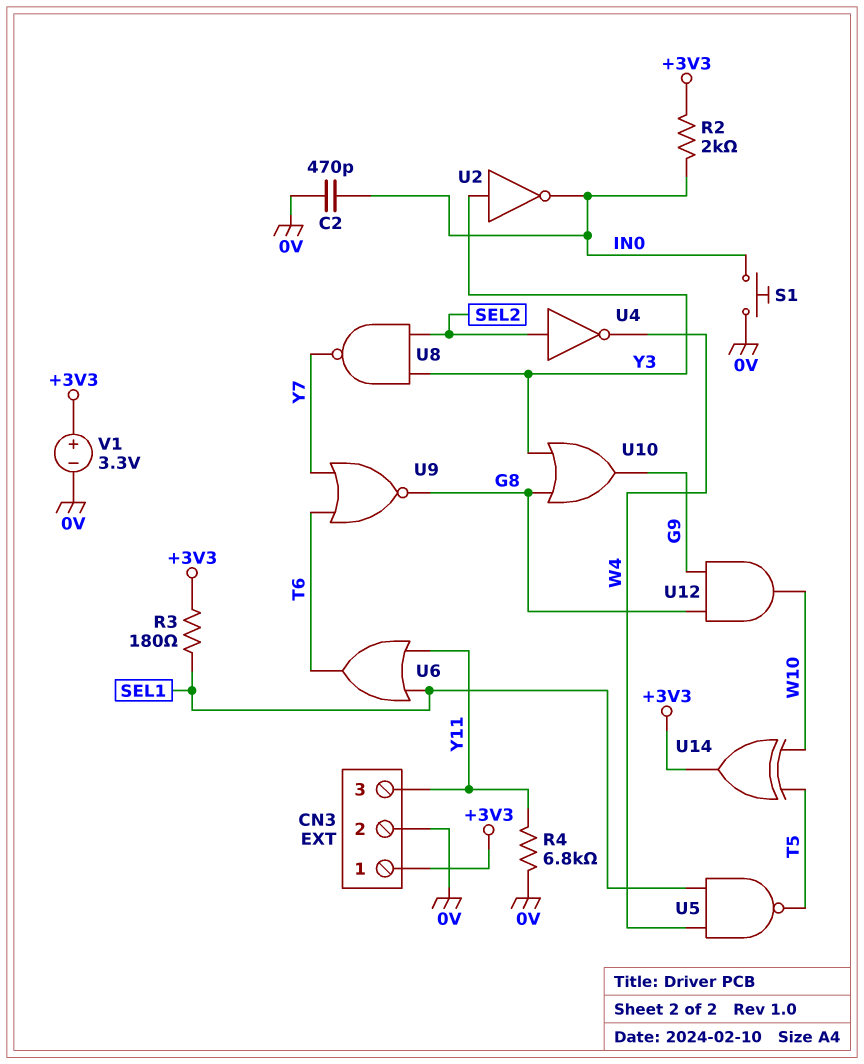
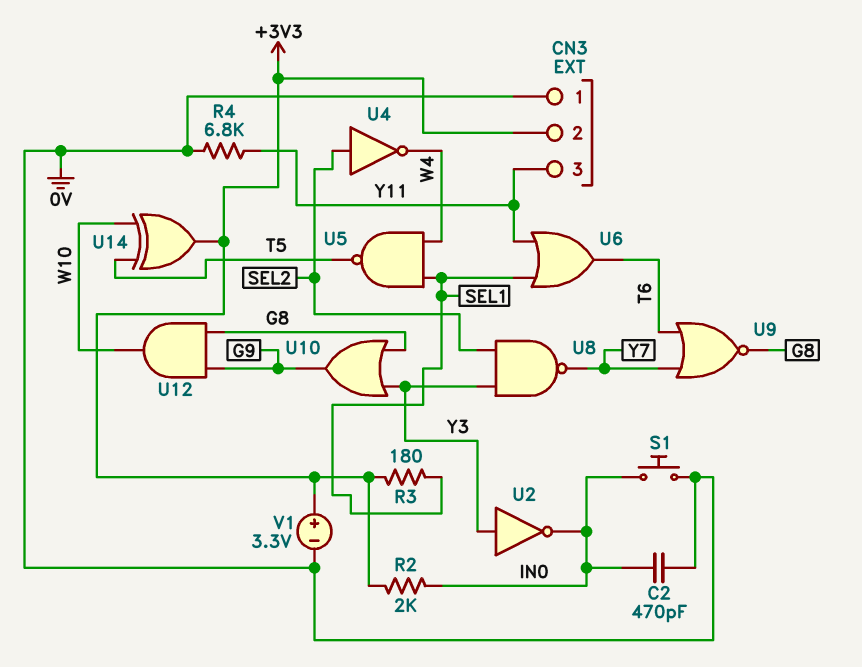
CN3 pin 1: +3V3 -> 0V
CN3 pin 2: 0V -> +3V3

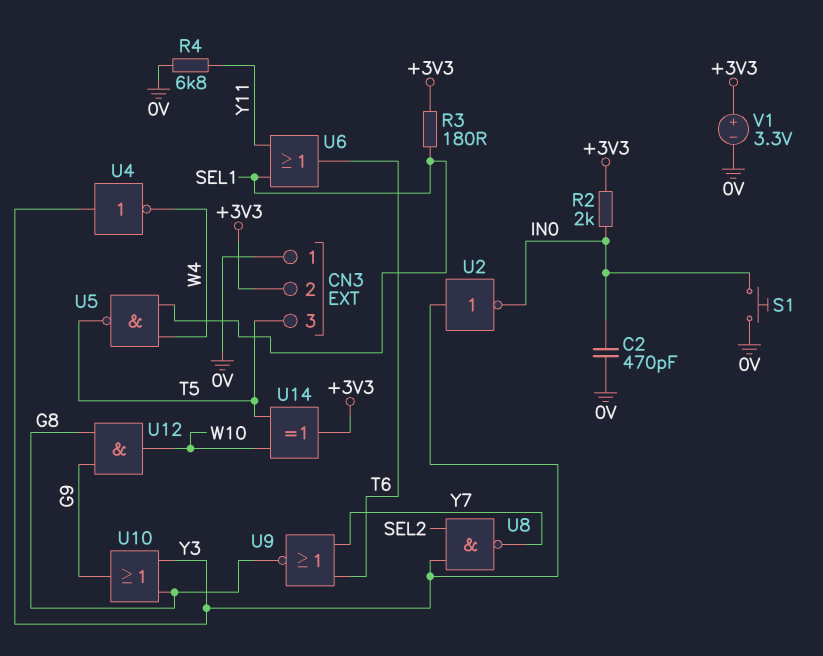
CN3 pin 3: Y11 -> T5
U4: NOT (in SEL2, out W4) -> NOT (in Y3, out W4)

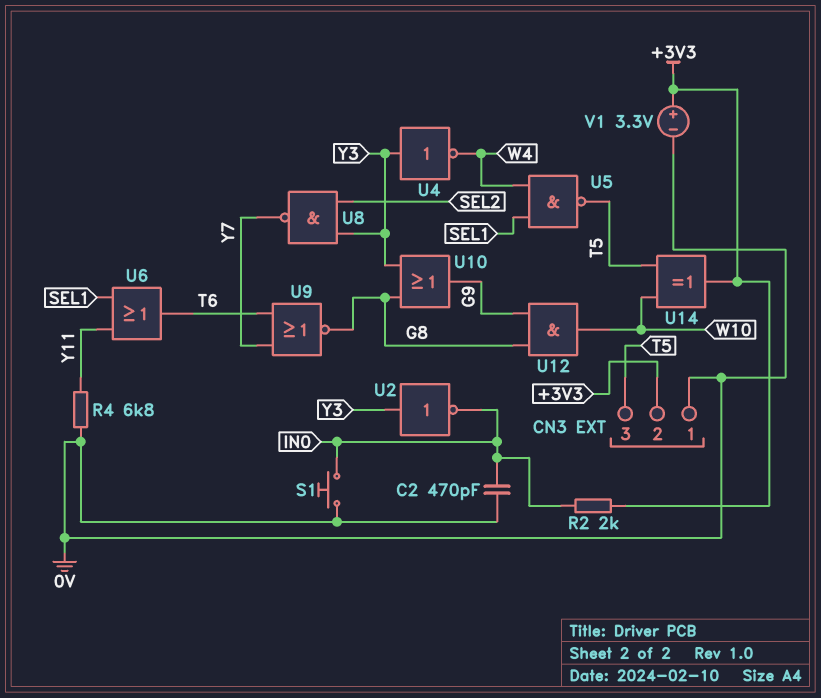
R3: 180 (+3V3, SEL1) -> none

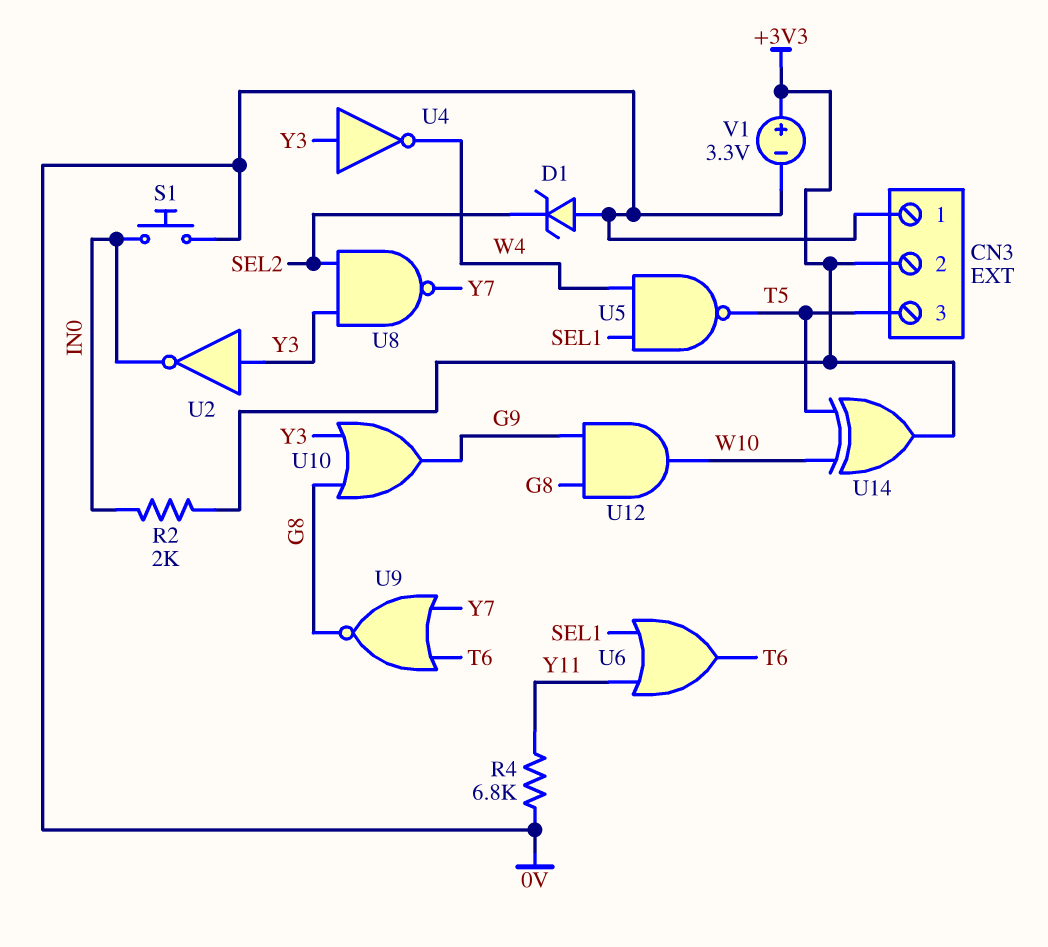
C2: 470pF (0V, IN0) -> none
D1: none -> zener (A 0V, K SEL2)

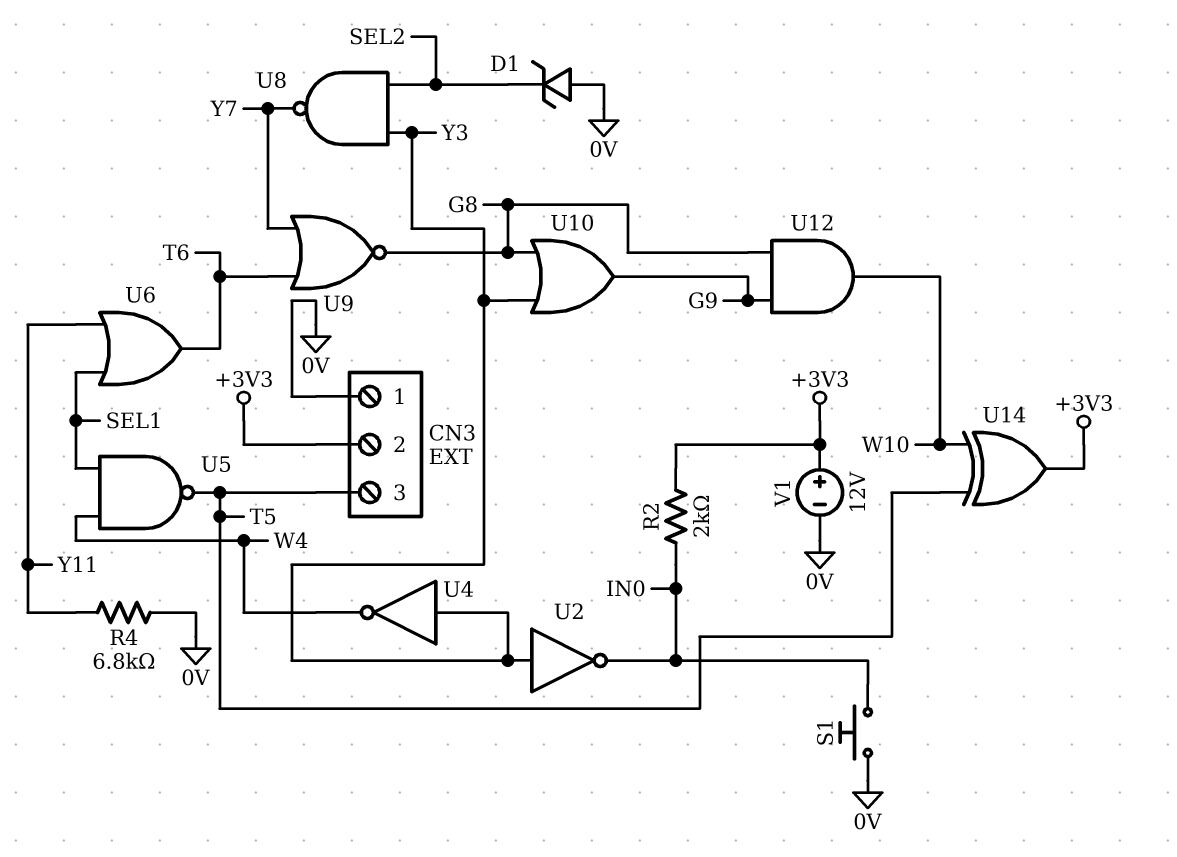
V1: 3.3V (plus +3V3, minus 0V) -> 12V (plus +3V3, minus 0V)

